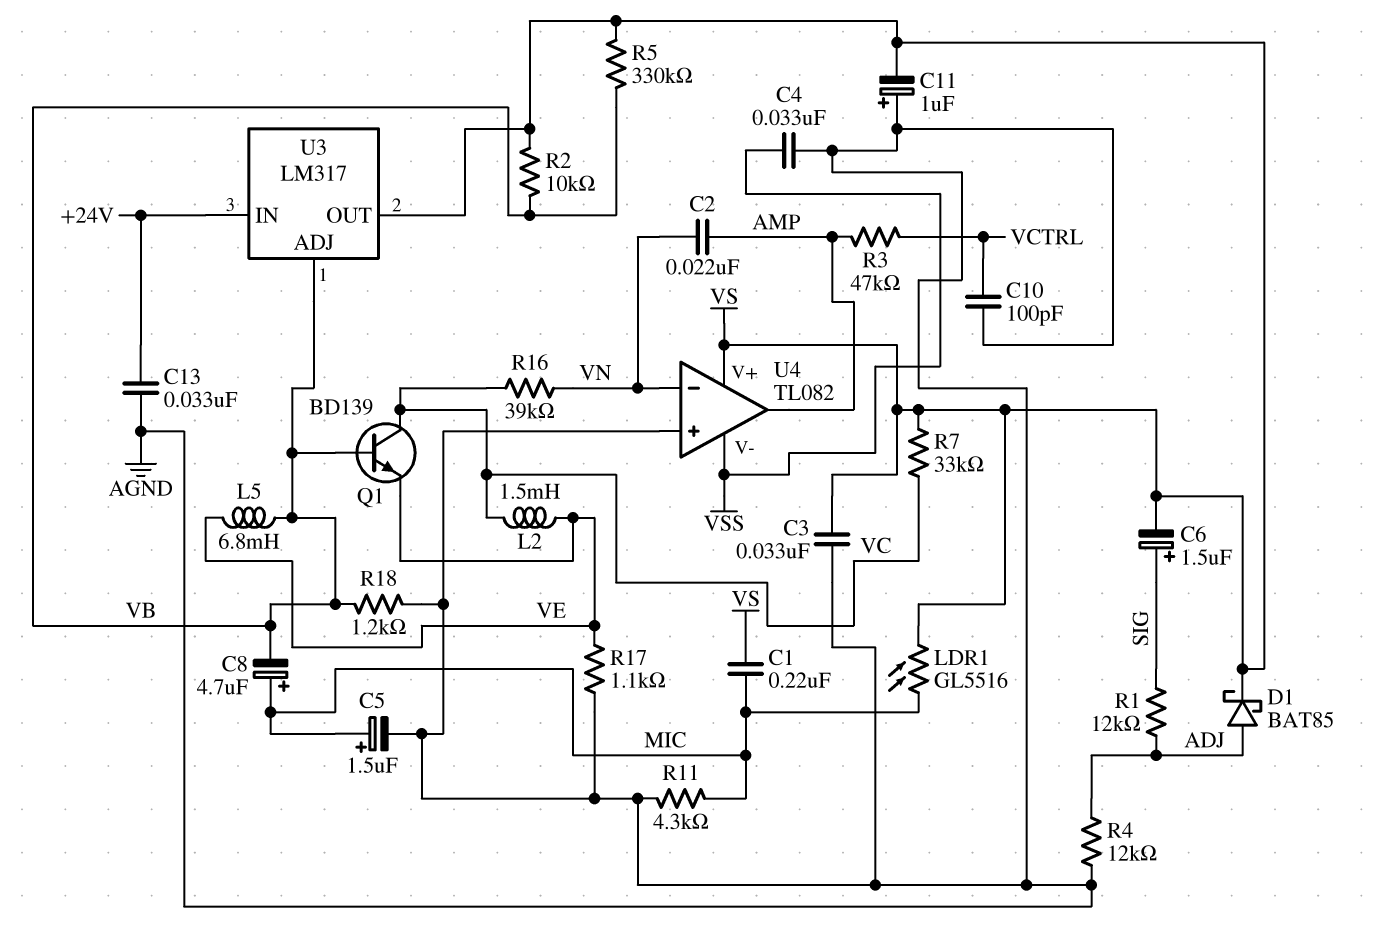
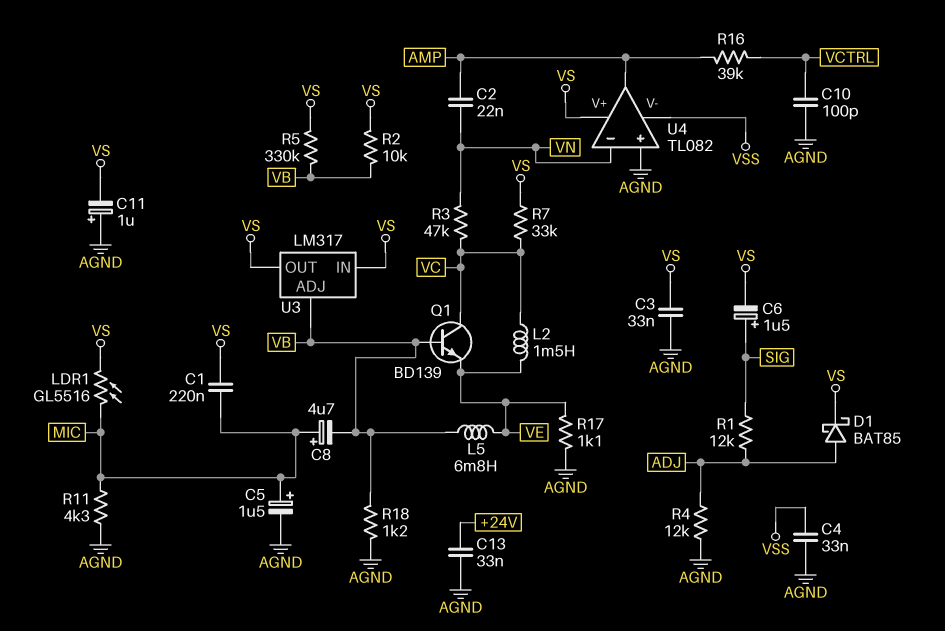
R3: 47k (AMP, VCTRL) -> 47k (VC, VN)
R16: 39k (VC, VN) -> 39k (AMP, VCTRL)
U3 pin IN: +24V -> VS

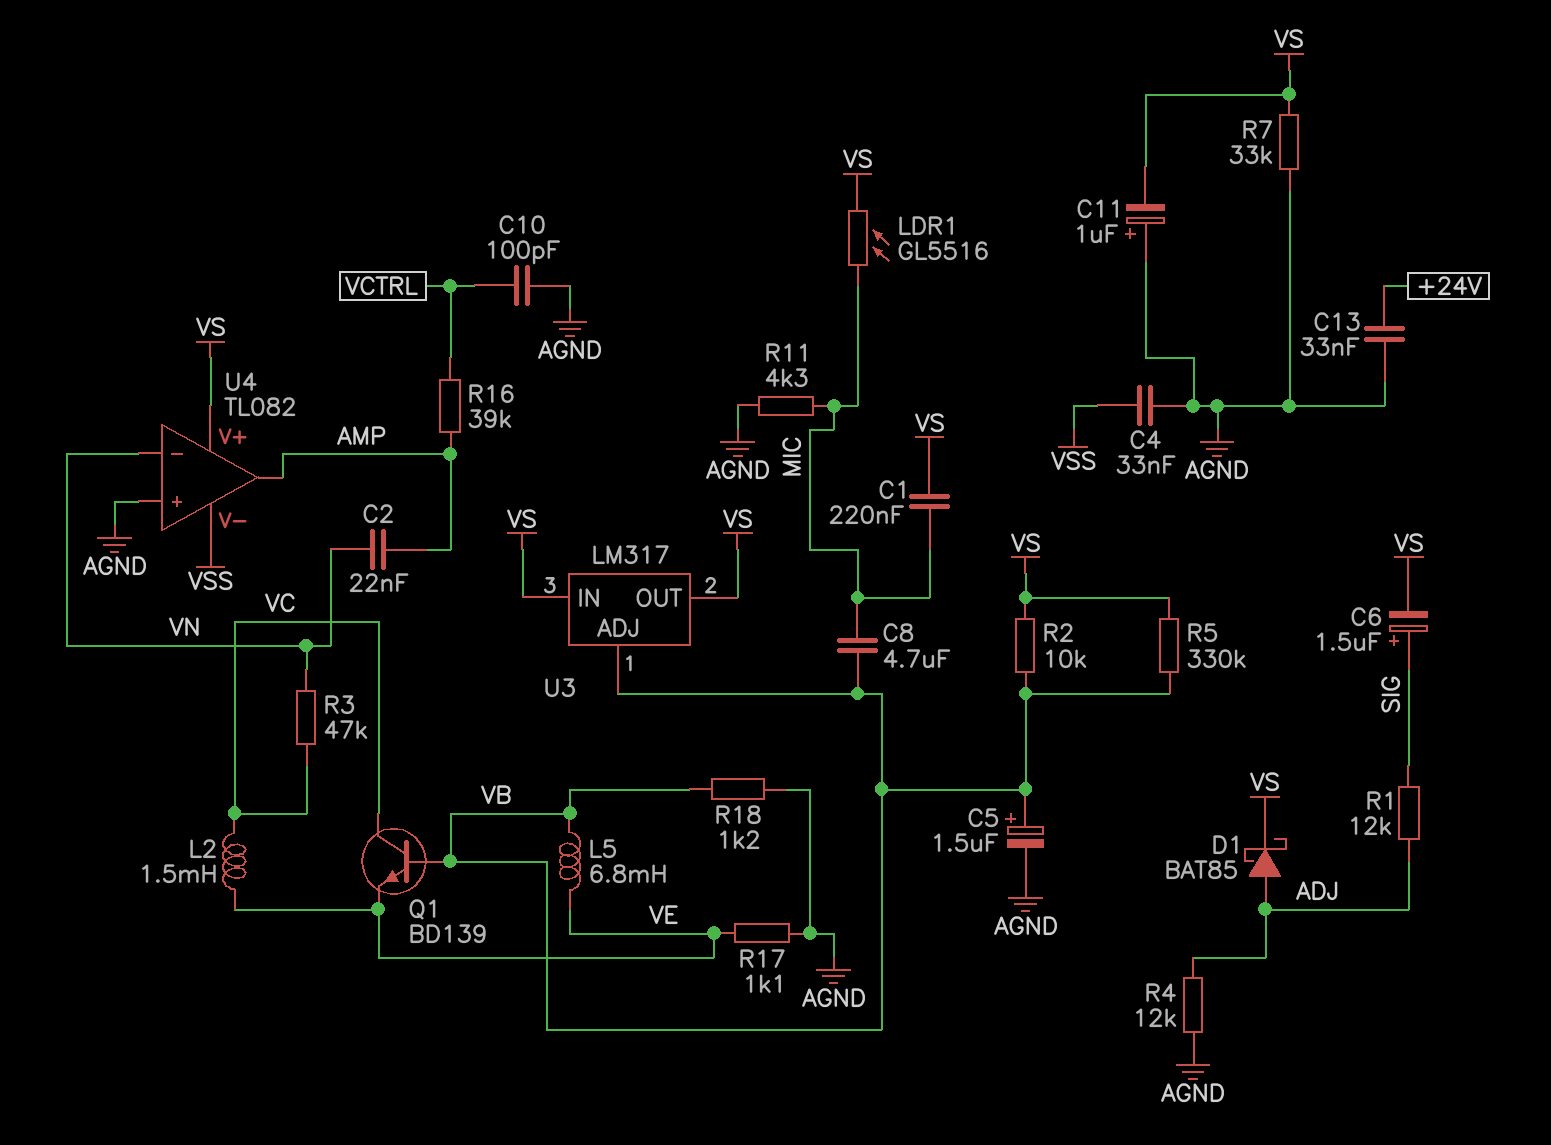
C3: 33nF (AGND, VS) -> none
C5: 1.5uF (plus MIC, minus AGND) -> 1.5uF (plus VB, minus AGND)
C8: 4.7uF (plus MIC, minus VB) -> 4.7uF (MIC, VB)
R7: 33k (VC, VS) -> 33k (AGND, VS)

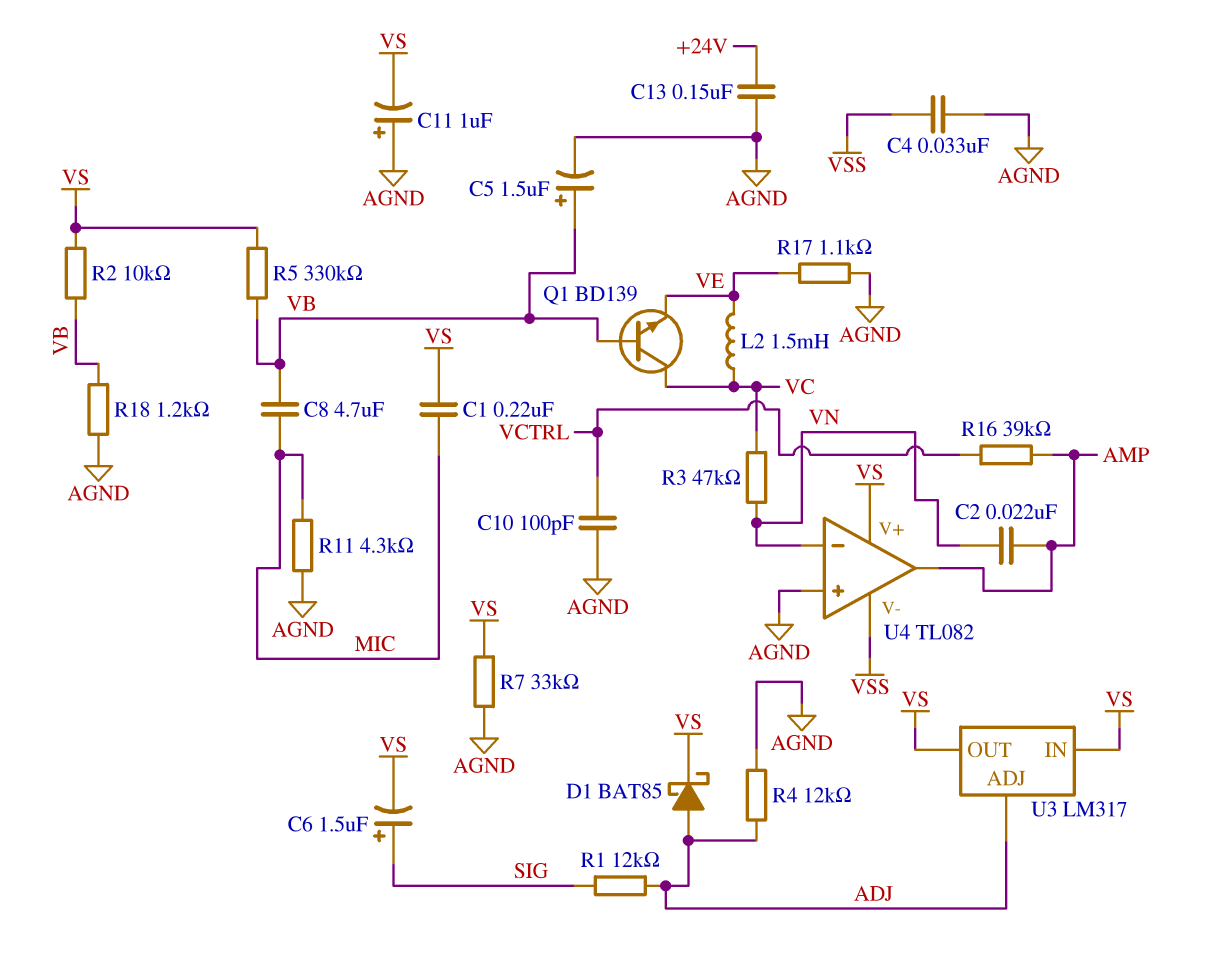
C13: 33nF (+24V, AGND) -> 150nF (+24V, AGND)
L5: 6.8mH (VB, VE) -> none
LDR1: GL5516 (MIC, VS) -> none
U3 pin ADJ: VB -> ADJ

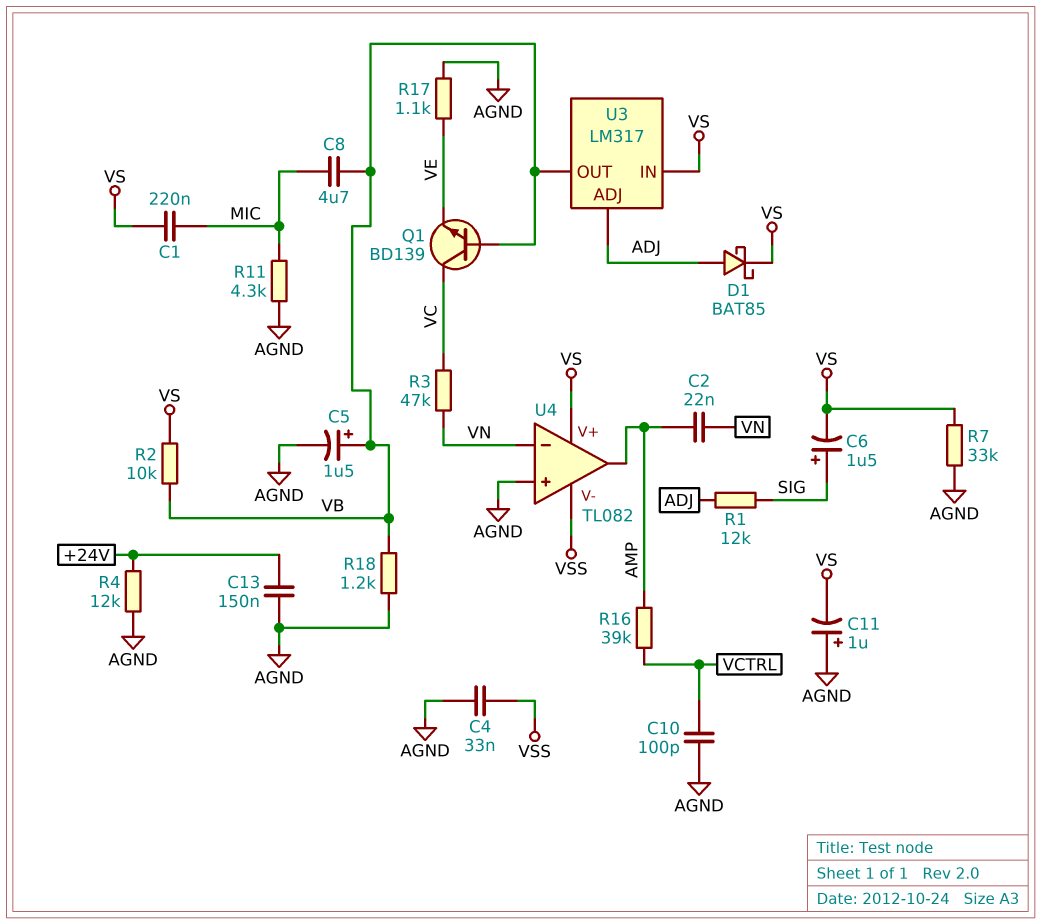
L2: 1.5mH (VC, VE) -> none
R4: 12k (ADJ, AGND) -> 12k (+24V, AGND)
R5: 330k (VB, VS) -> none
U3 pin OUT: VS -> VB

